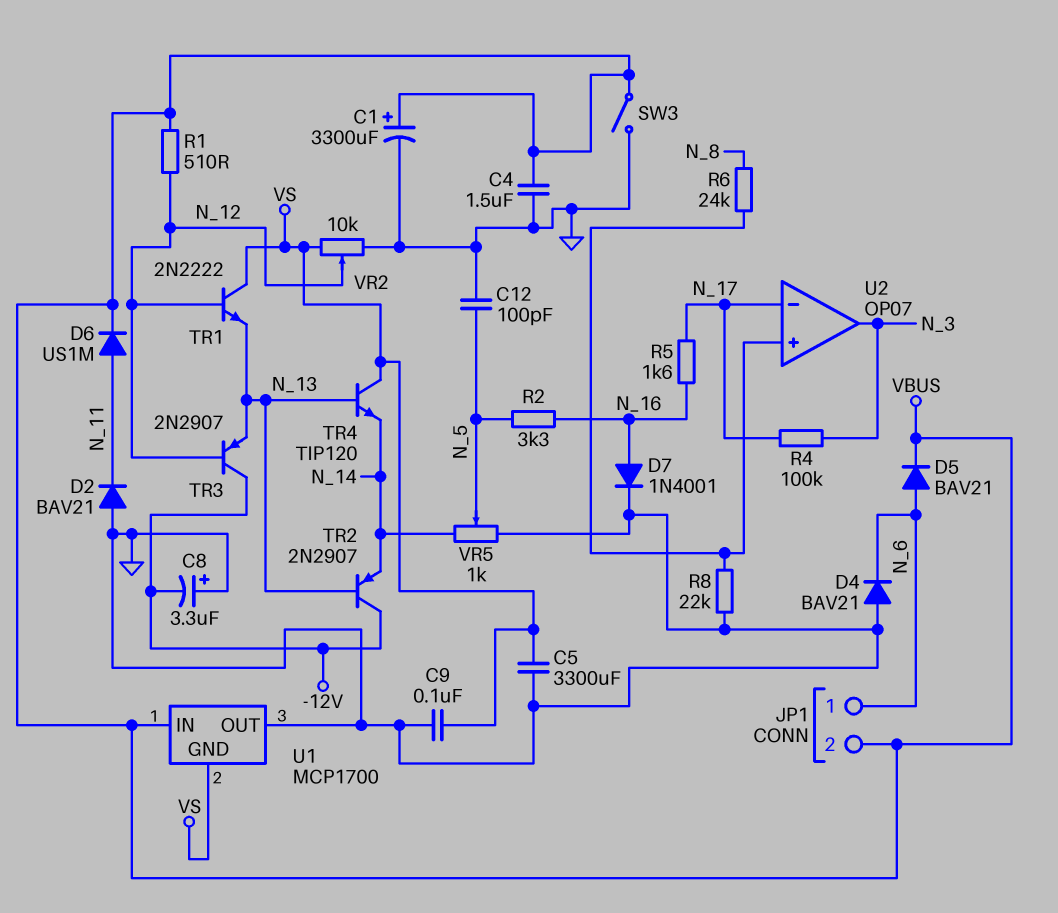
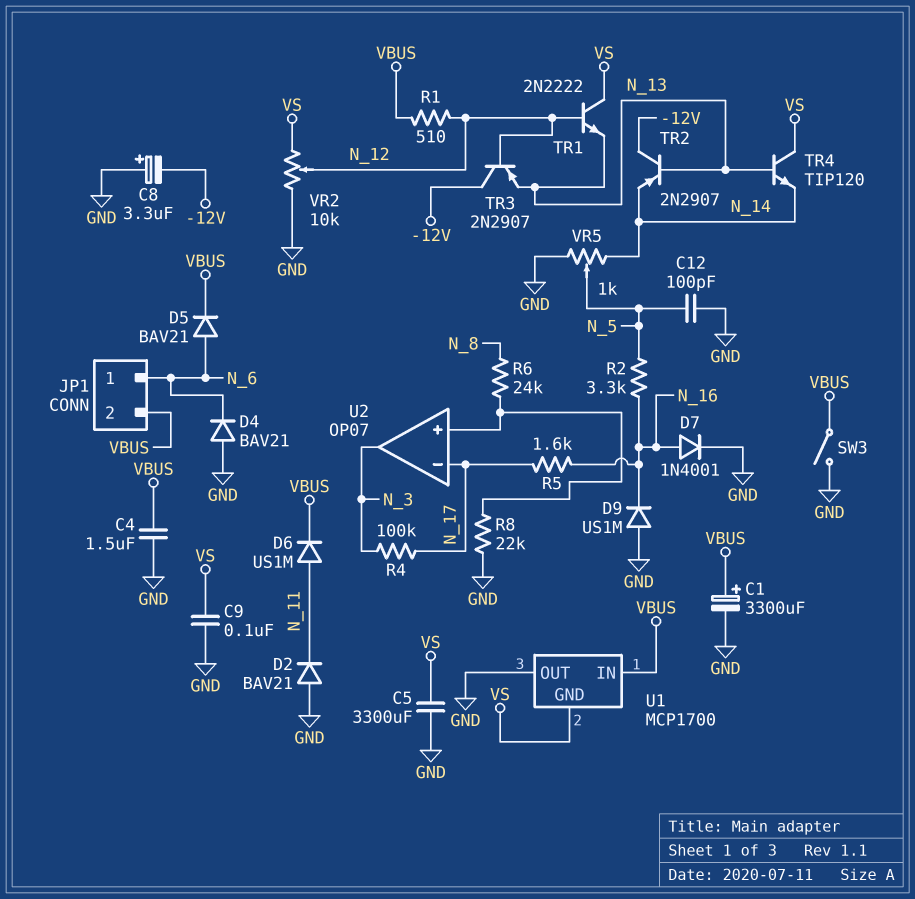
D9: none -> diode US1M (A GND, K N_16)

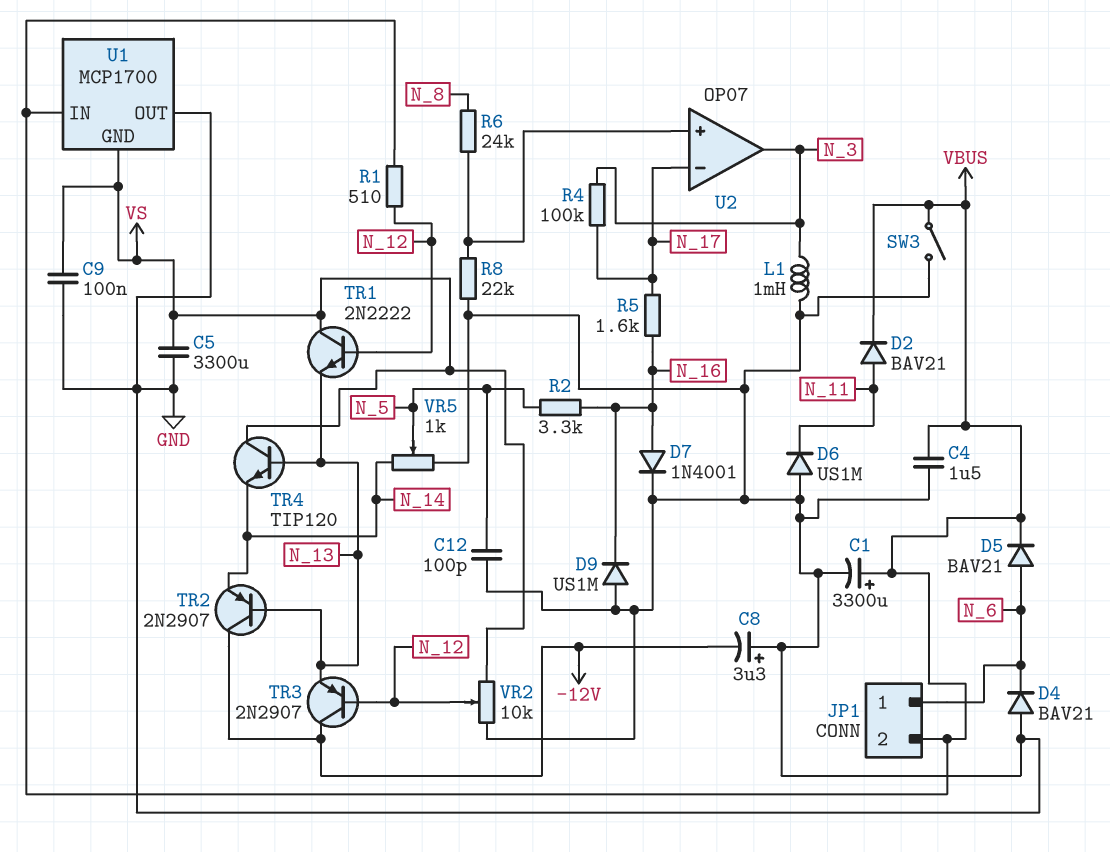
D2: diode BAV21 (A GND, K N_11) -> diode BAV21 (A N_11, K VBUS)
D6: diode US1M (A N_11, K VBUS) -> diode US1M (A GND, K N_11)
L1: none -> 1mH (GND, N_3)

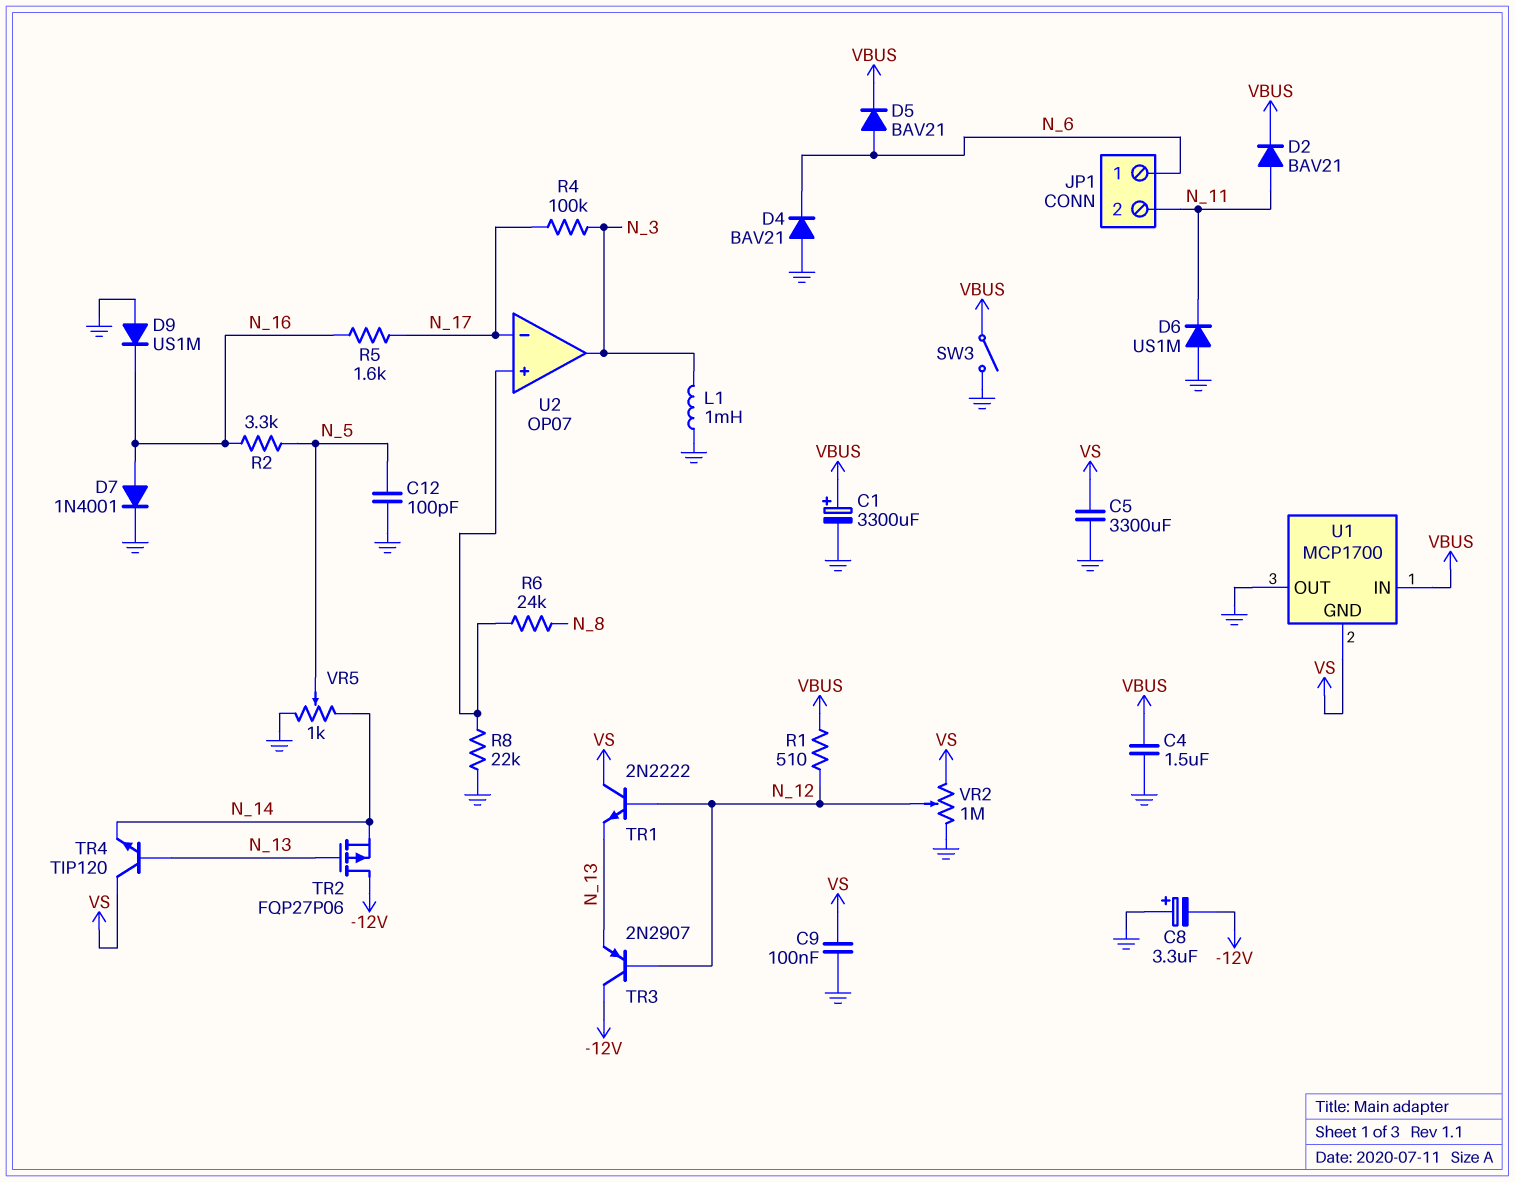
JP1 pin 2: VBUS -> N_11
TR2: PNP 2N2907 (B N_13, C -12V, E N_14) -> PMOS FQP27P06 (G N_13, D -12V, S N_14)
VR2: 10k (GND, VS, wiper N_12) -> 1M (GND, VS, wiper N_12)

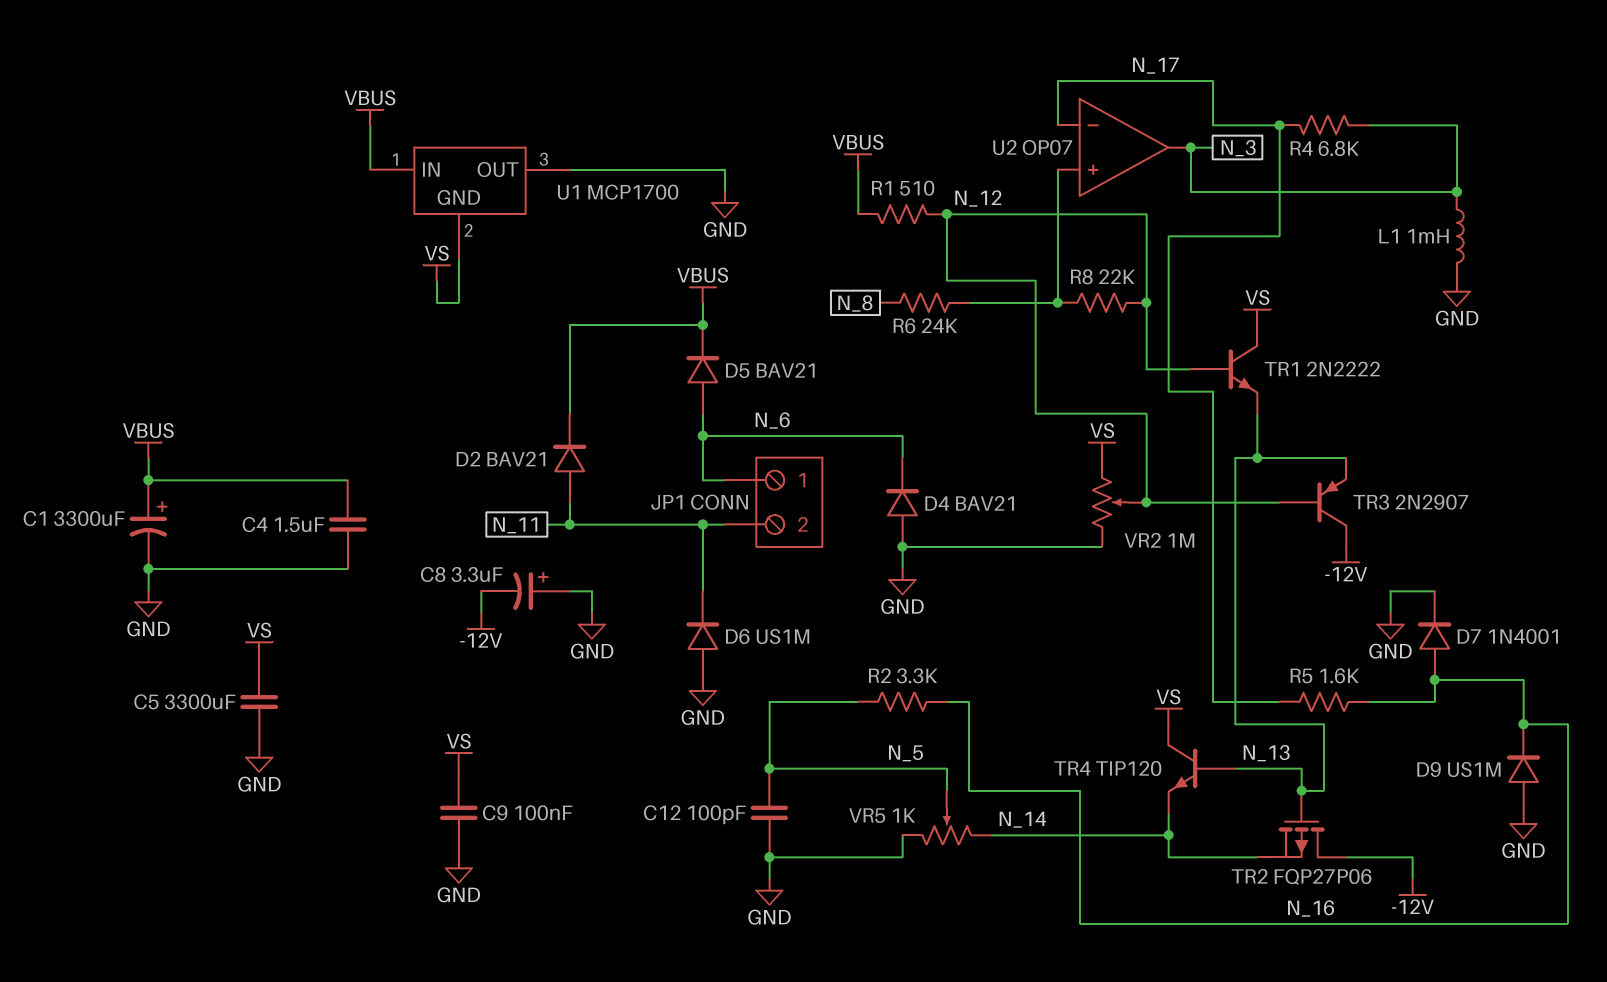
R4: 100k (N_3, N_17) -> 6.8k (N_3, N_17)
R8: 22k (GND, U2/in+) -> 22k (N_12, U2/in+)
SW3: switch (GND, VBUS) -> none

